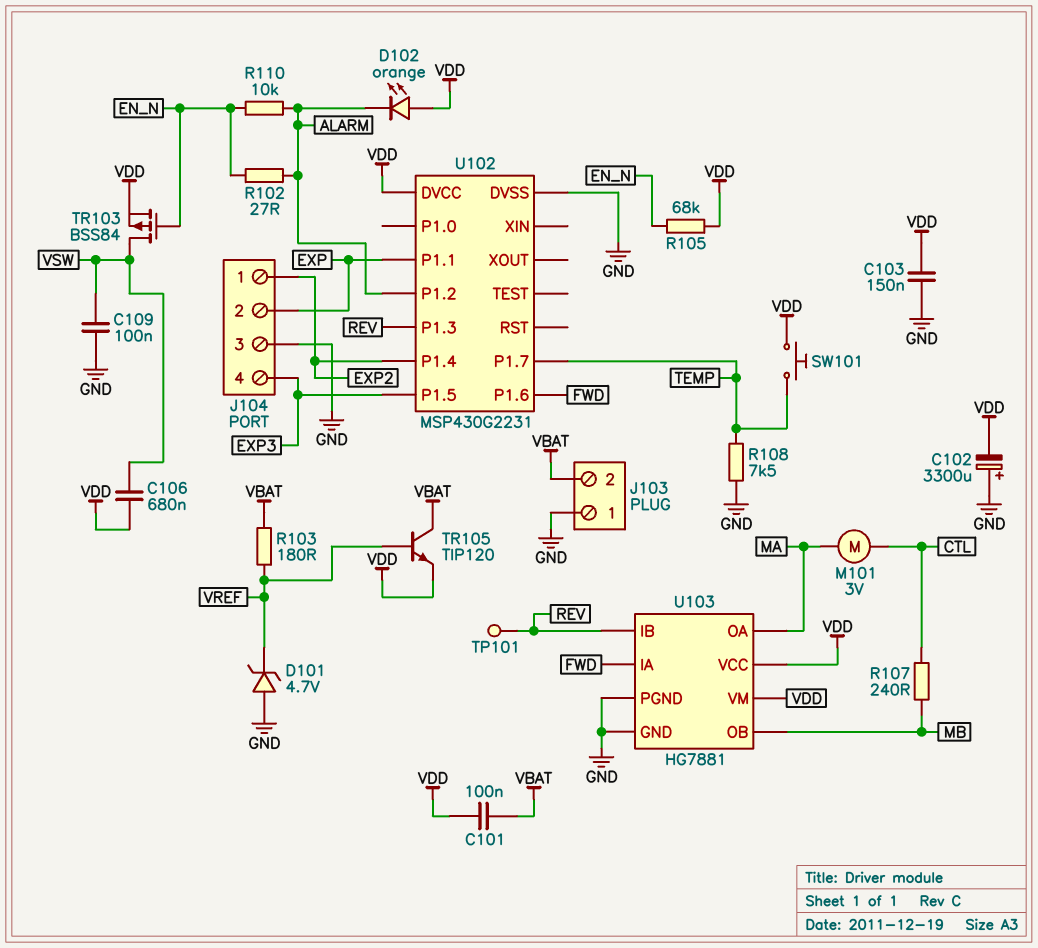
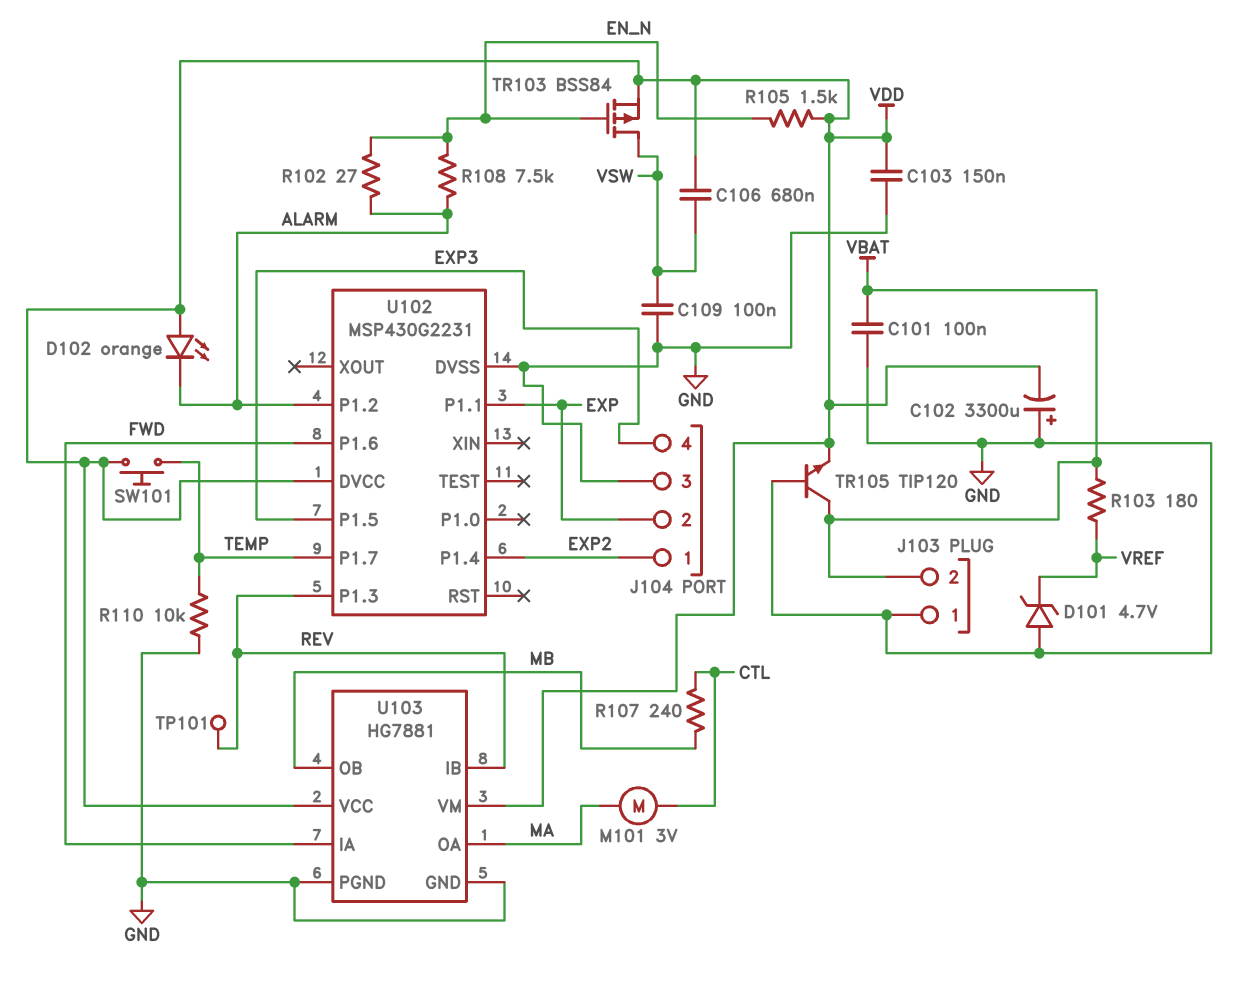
C101: 100nF (VBAT, VDD) -> 100nF (GND, VBAT)
R105: 68k (EN_N, VDD) -> 1.5k (EN_N, VDD)
R108: 7.5k (GND, TEMP) -> 7.5k (ALARM, EN_N)
R110: 10k (ALARM, EN_N) -> 10k (GND, TEMP)
TR105: NPN TIP120 (B VREF, C VBAT, E VDD) -> NPN TIP120 (B GND, C VBAT, E VDD)

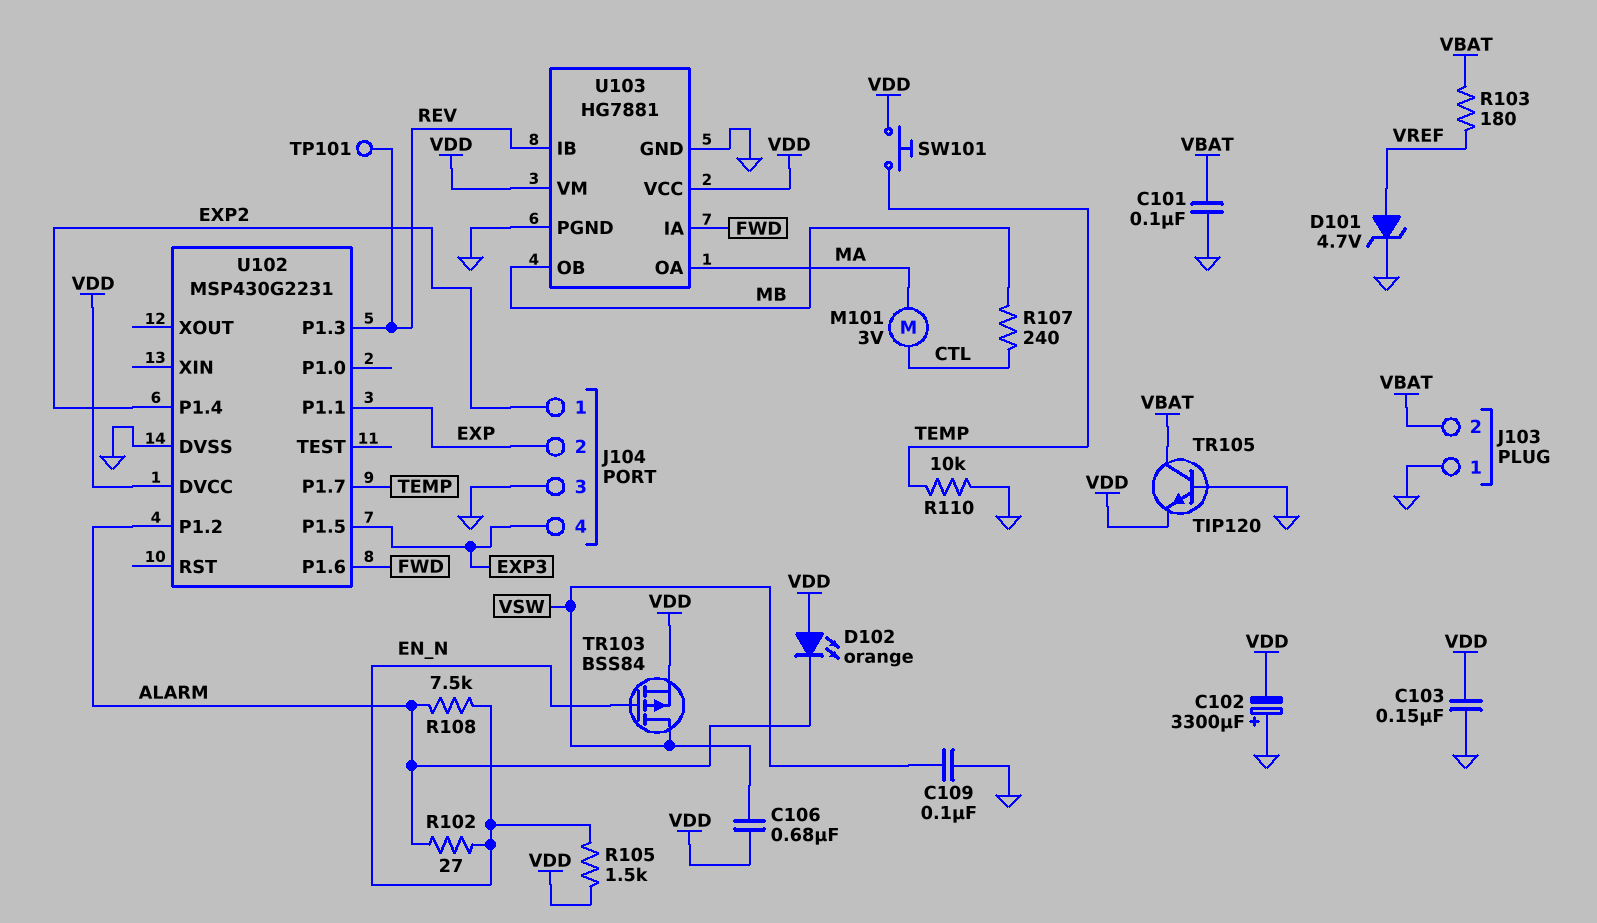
D101: zener 4.7V (A GND, K VREF) -> zener 4.7V (A VREF, K GND)

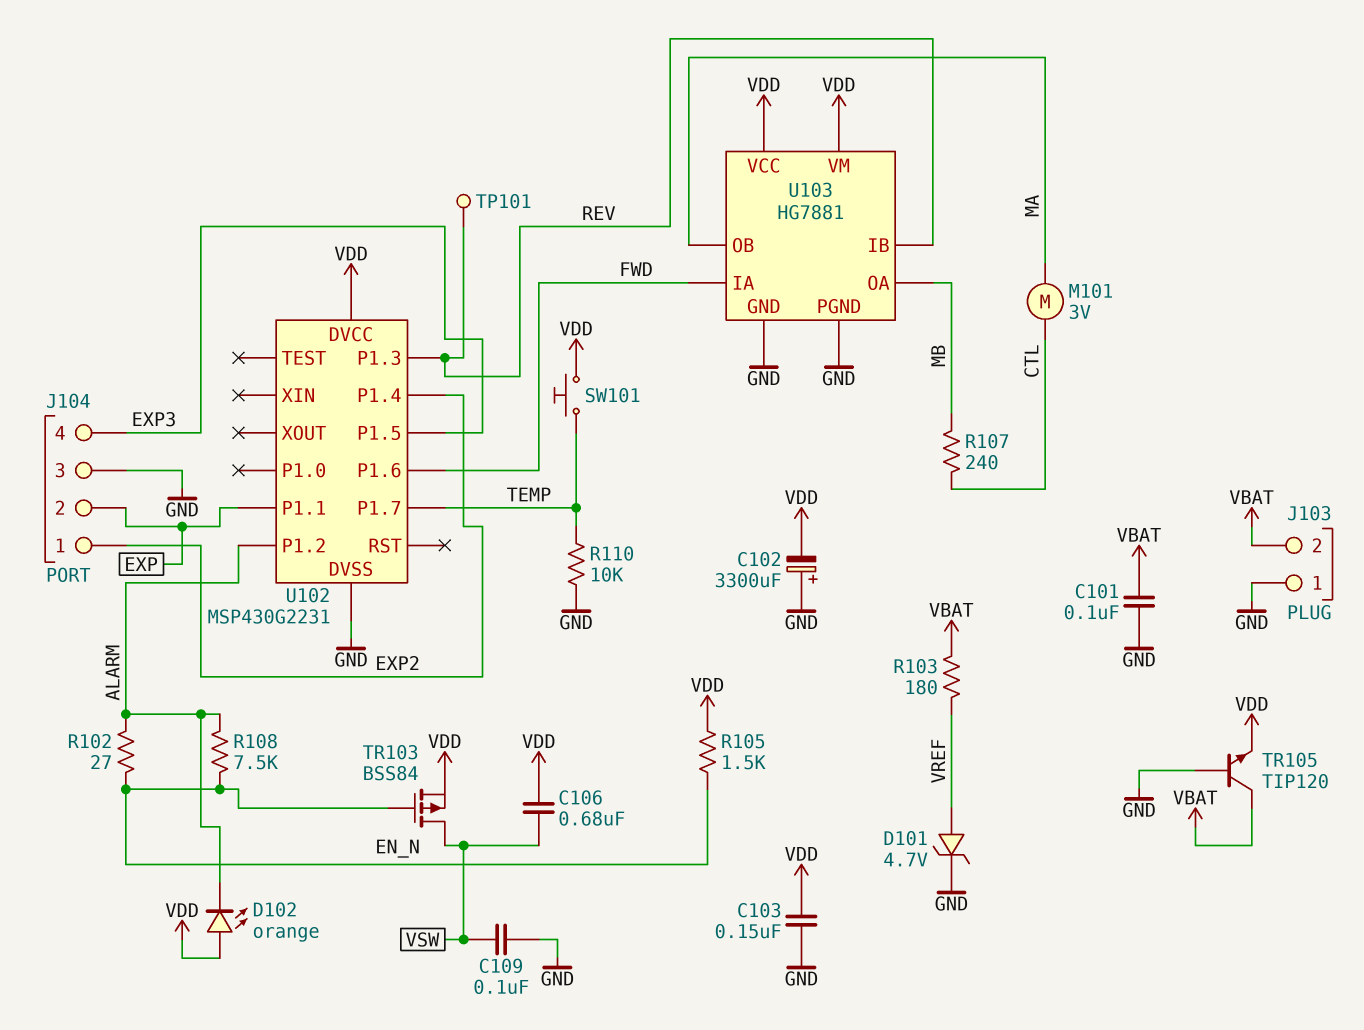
U103 pin OA: MA -> MB
U103 pin OB: MB -> MA

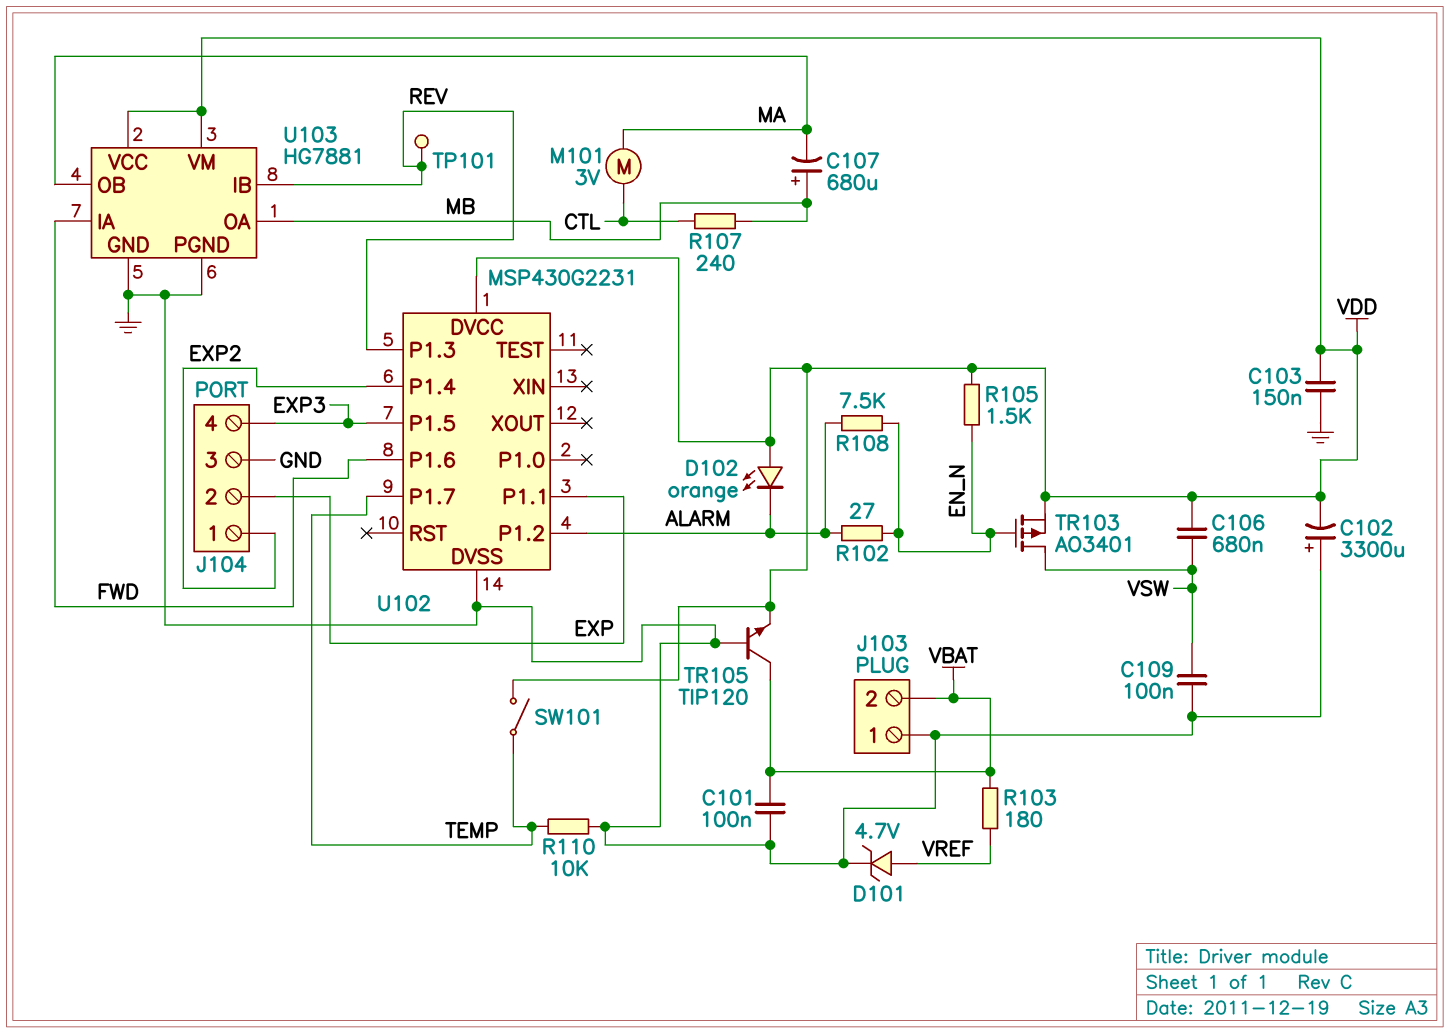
C107: none -> 680uF (plus MB, minus MA)
SW101: button (TEMP, VDD) -> switch (TEMP, VDD)
TR103: PMOS BSS84 (G EN_N, D VSW, S VDD) -> PMOS AO3401 (G EN_N, D VSW, S VDD)

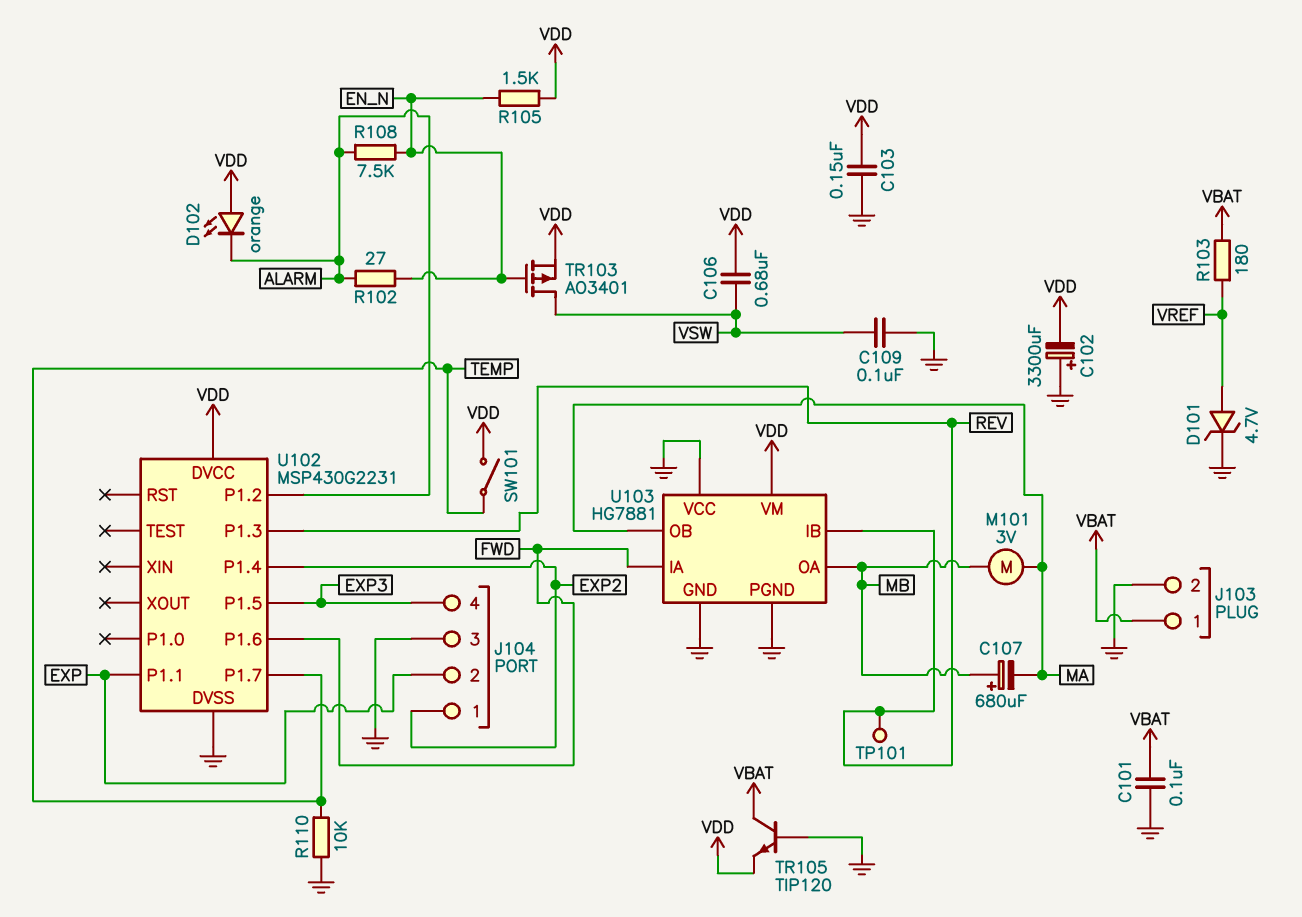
J103 pin 1: GND -> VBAT
J103 pin 2: VBAT -> GND
M101: motor 3V (CTL, MA) -> motor 3V (MA, MB)
R107: 240 (CTL, MB) -> none
U103 pin VCC: VDD -> GND

